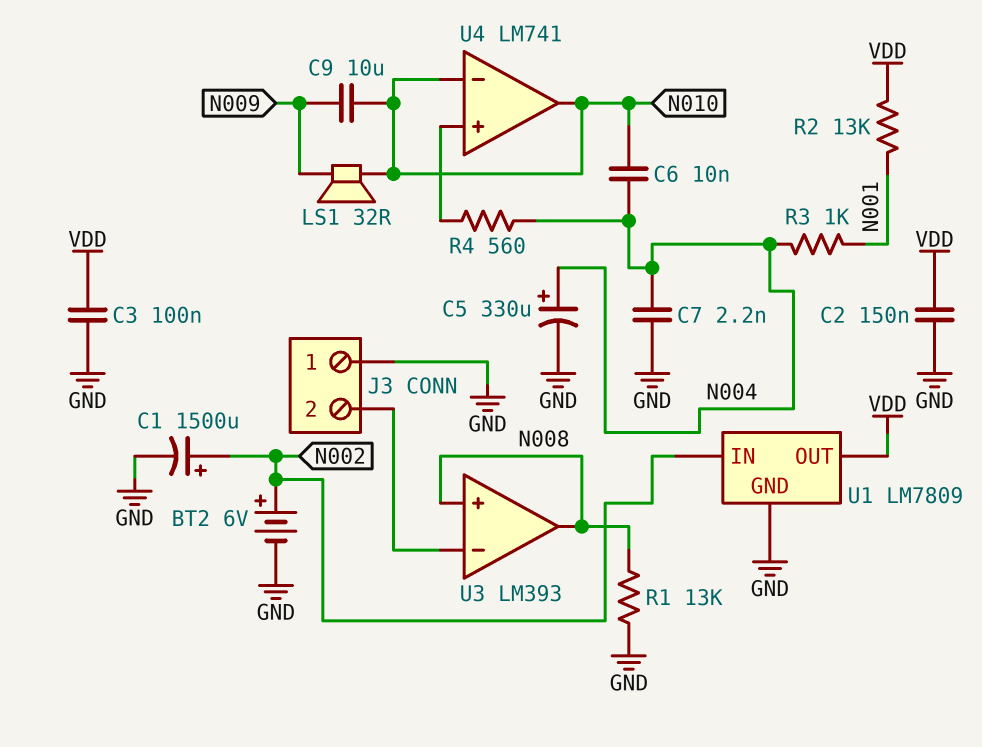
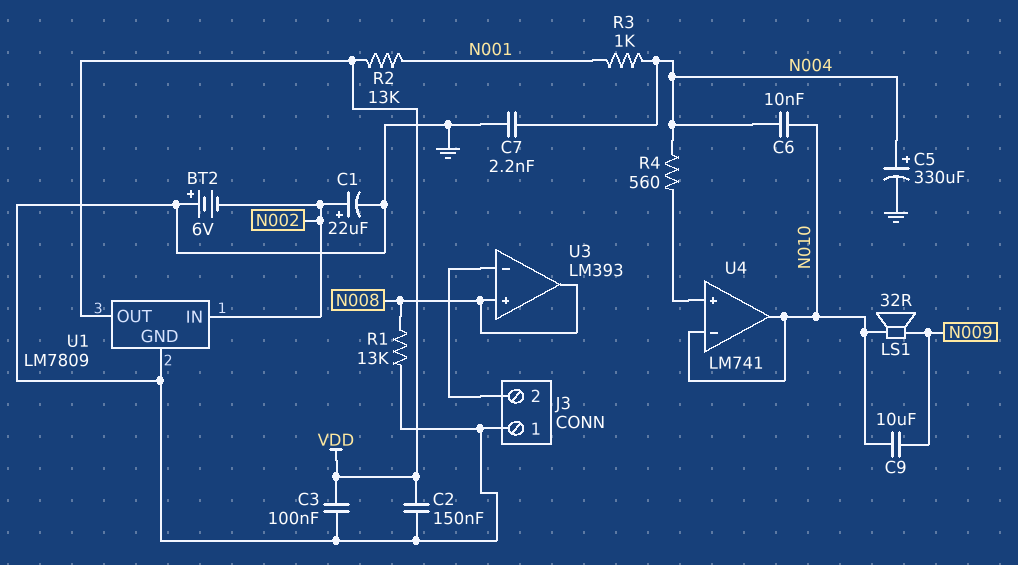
BT2: 6V (plus N002, minus GND) -> 6V (plus GND, minus N002)
C1: 1500uF (plus N002, minus GND) -> 22uF (plus N002, minus GND)

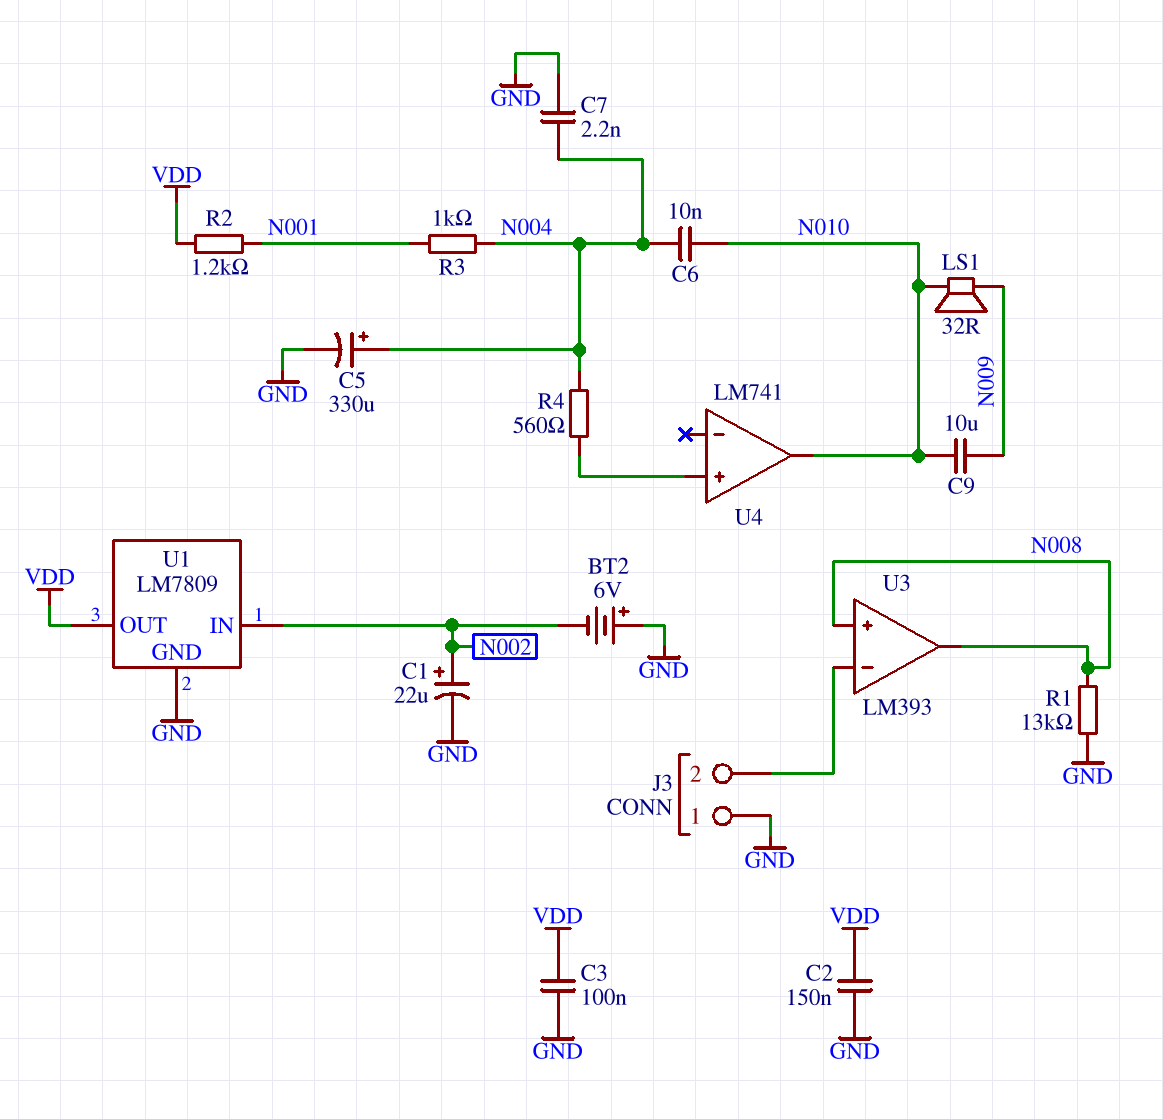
R2: 13k (N001, VDD) -> 1.2k (N001, VDD)
U4 pin in-: N010 -> none

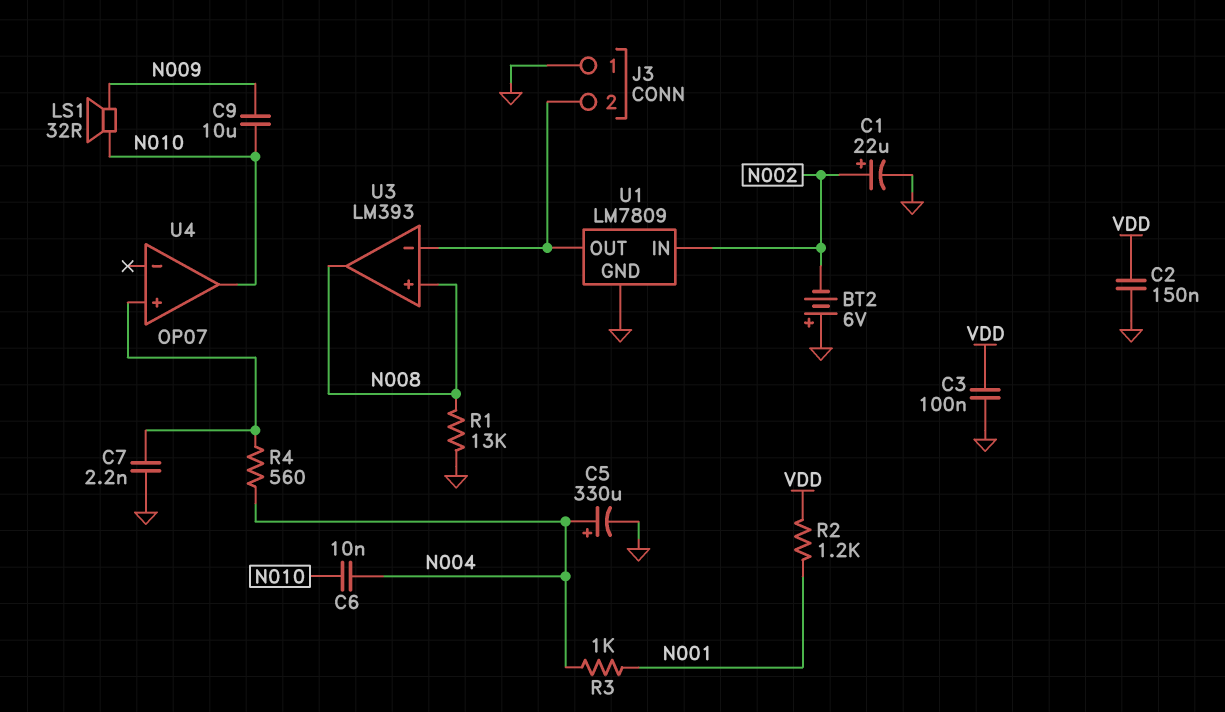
C7: 2.2nF (GND, N004) -> 2.2nF (GND, U4/in+)
U1 pin OUT: VDD -> J3/2
U4: LM741 -> OP07

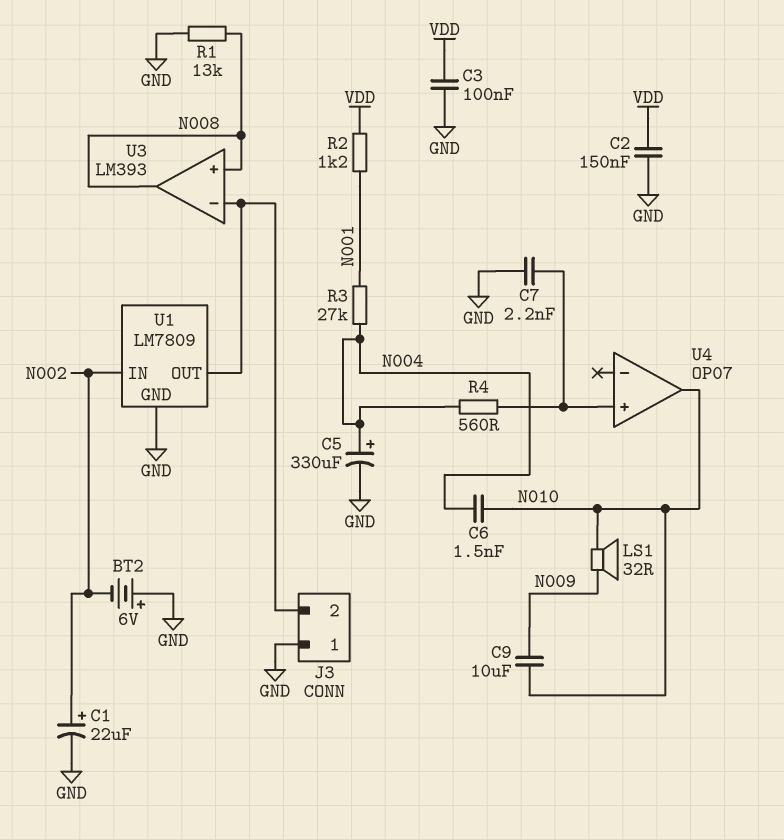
C6: 10nF (N004, N010) -> 1.5nF (N004, N010)
R3: 1k (N001, N004) -> 27k (N001, N004)

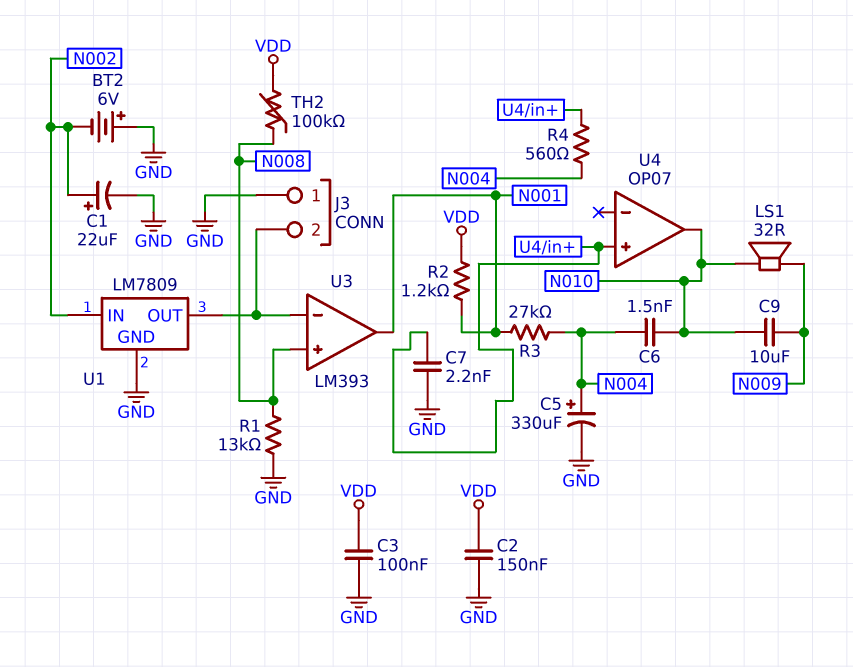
TH2: none -> 100k (N008, VDD)
U3 pin out: N008 -> N001

